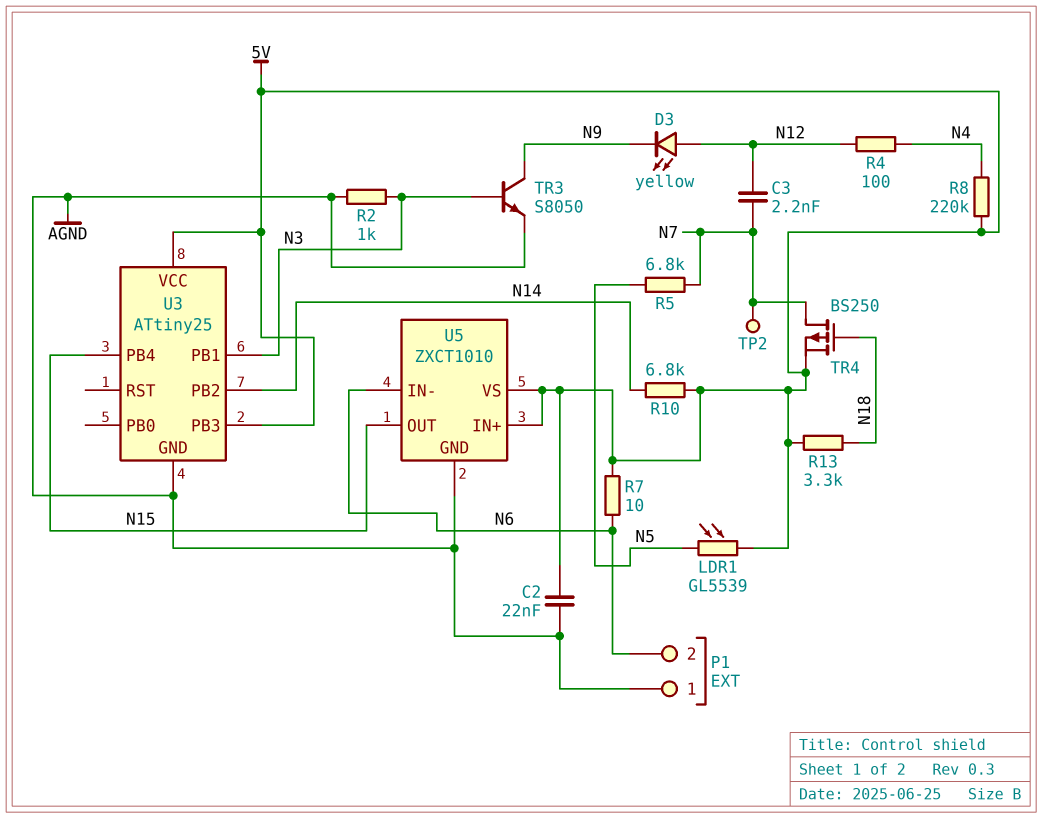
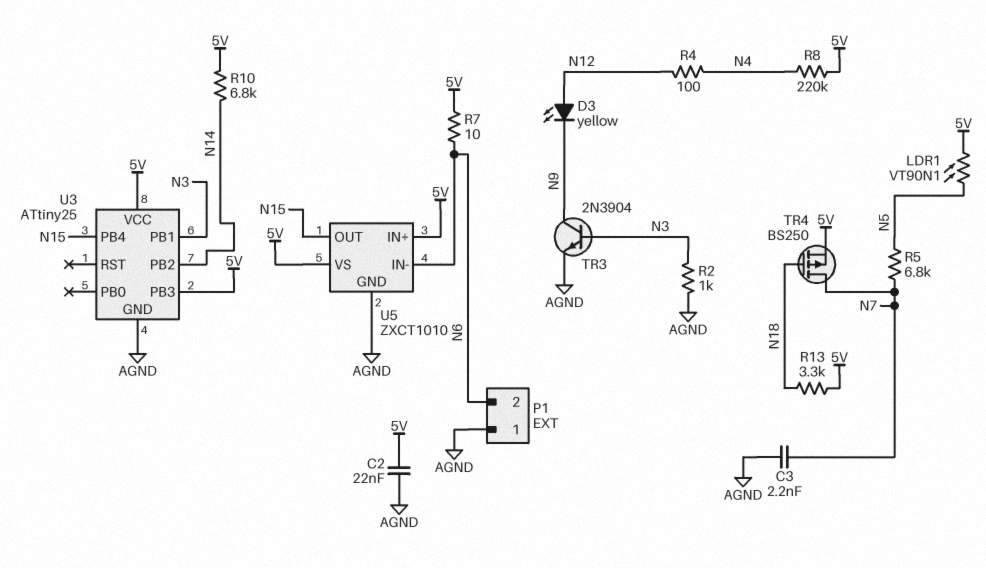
C3: 2.2nF (N7, N12) -> 2.2nF (AGND, N7)
LDR1: GL5539 (5V, N5) -> VT90N1 (5V, N5)
TP2: test point (N7) -> none
TR3: NPN S8050 (B N3, C N9, E AGND) -> NPN 2N3904 (B N3, C N9, E AGND)

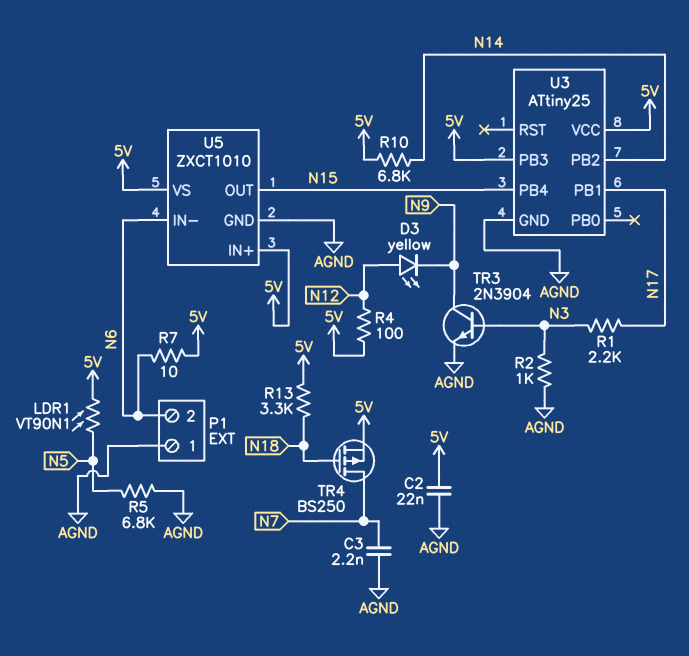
R1: none -> 2.2k (N3, N17)
R4: 100 (N4, N12) -> 100 (5V, N12)
R5: 6.8k (N5, N7) -> 6.8k (AGND, N5)
R8: 220k (5V, N4) -> none
U3 pin PB1: N3 -> N17

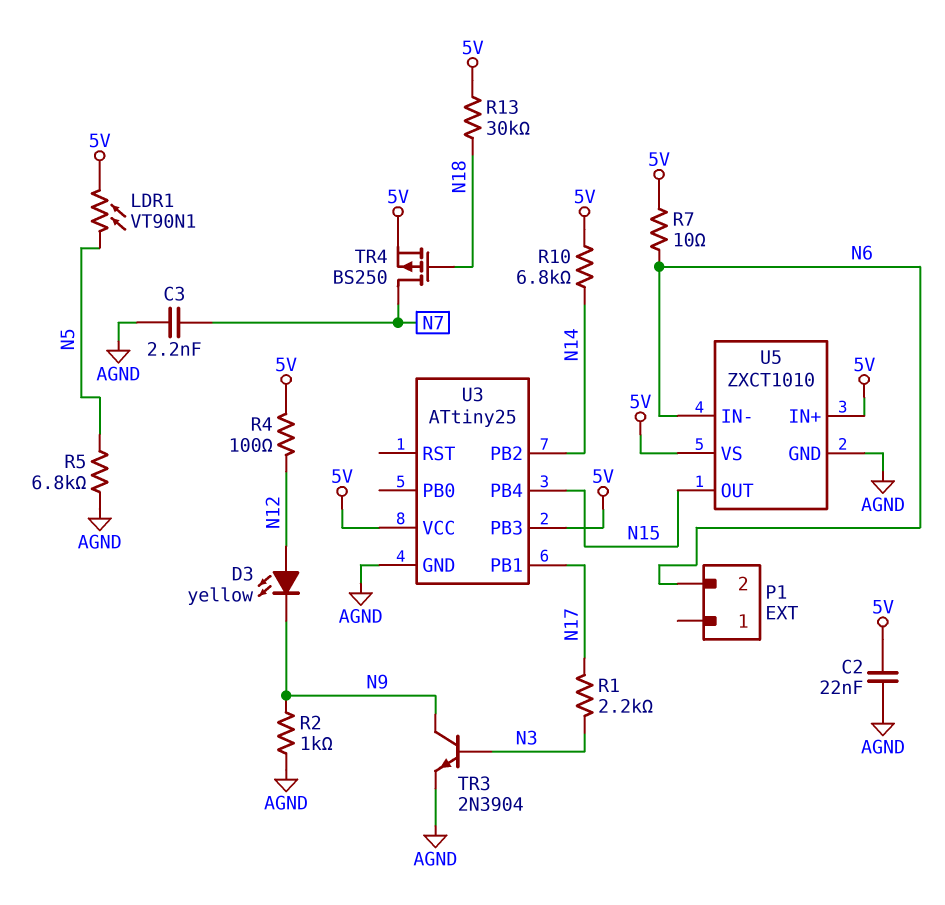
P1 pin 1: AGND -> none
R2: 1k (AGND, N3) -> 1k (AGND, N9)
R13: 3.3k (5V, N18) -> 30k (5V, N18)

